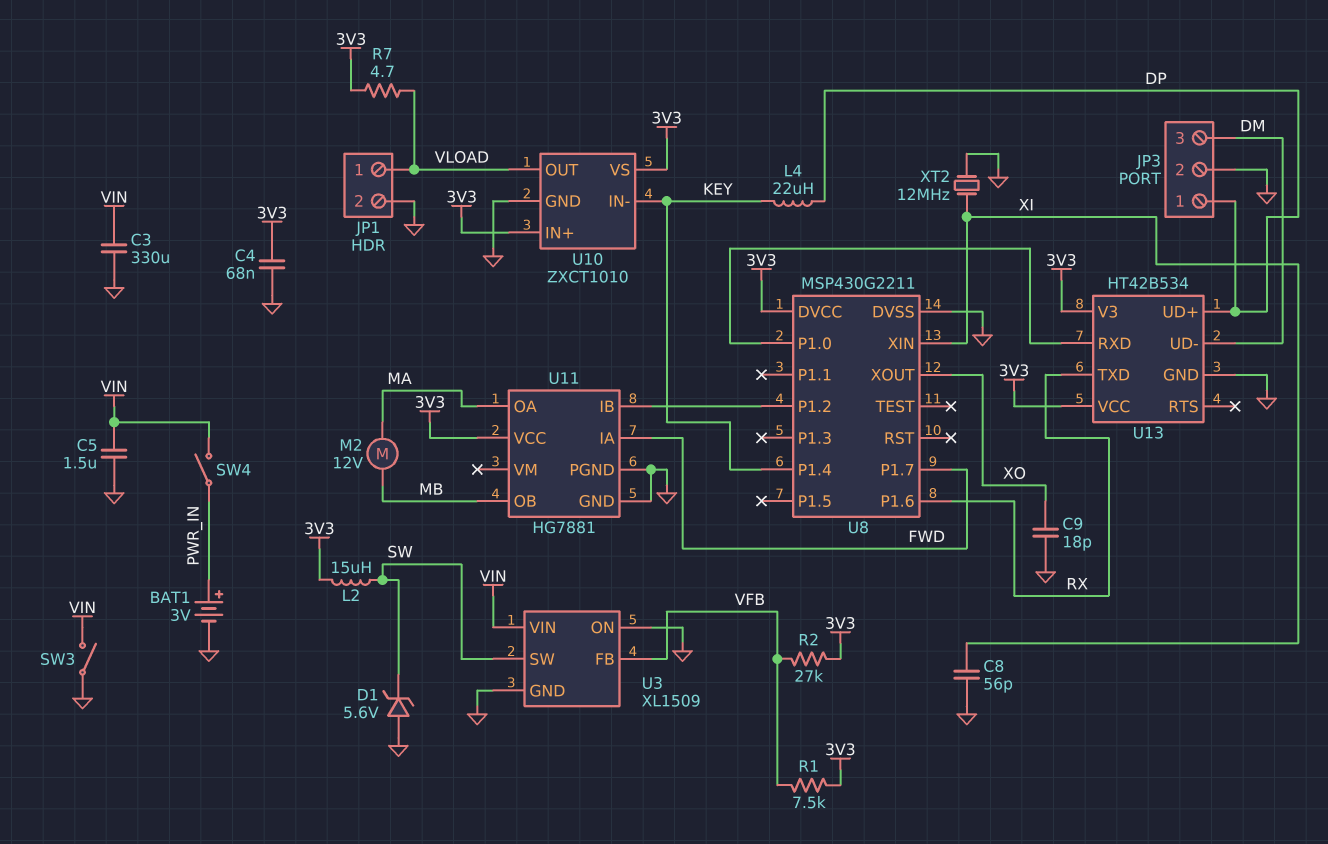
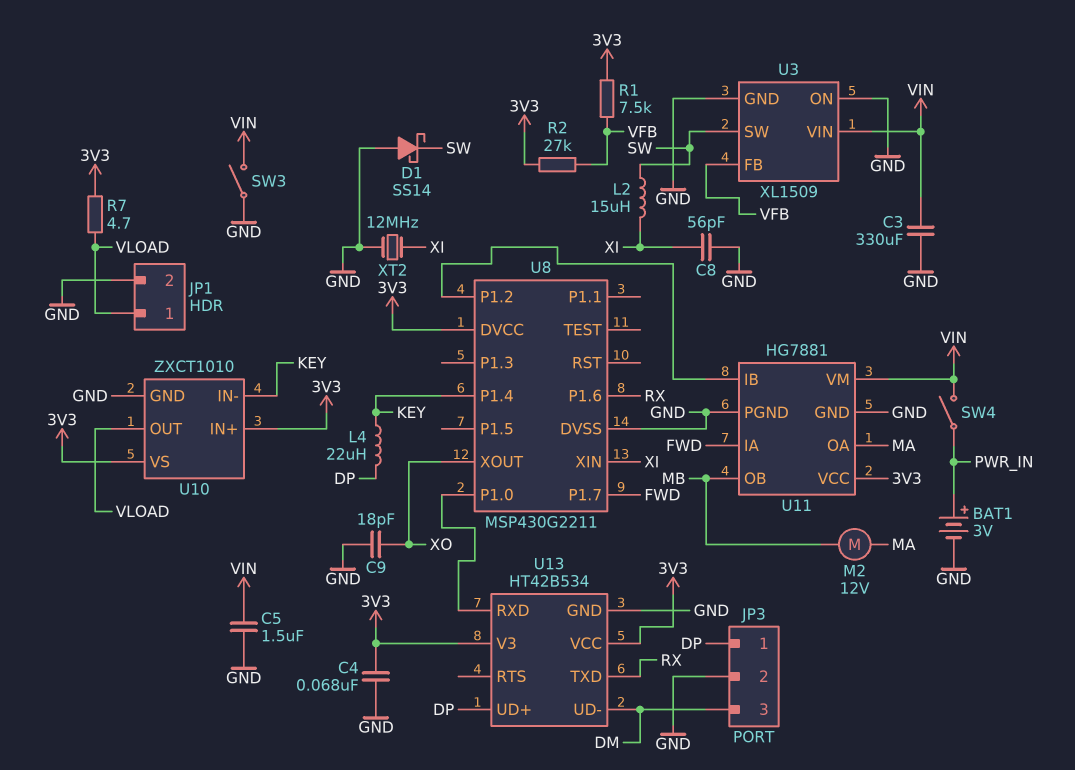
D1: zener 5.6V (A GND, K SW) -> schottky SS14 (A GND, K SW)
L2: 15uH (3V3, SW) -> 15uH (SW, XI)
U11 pin VM: none -> VIN

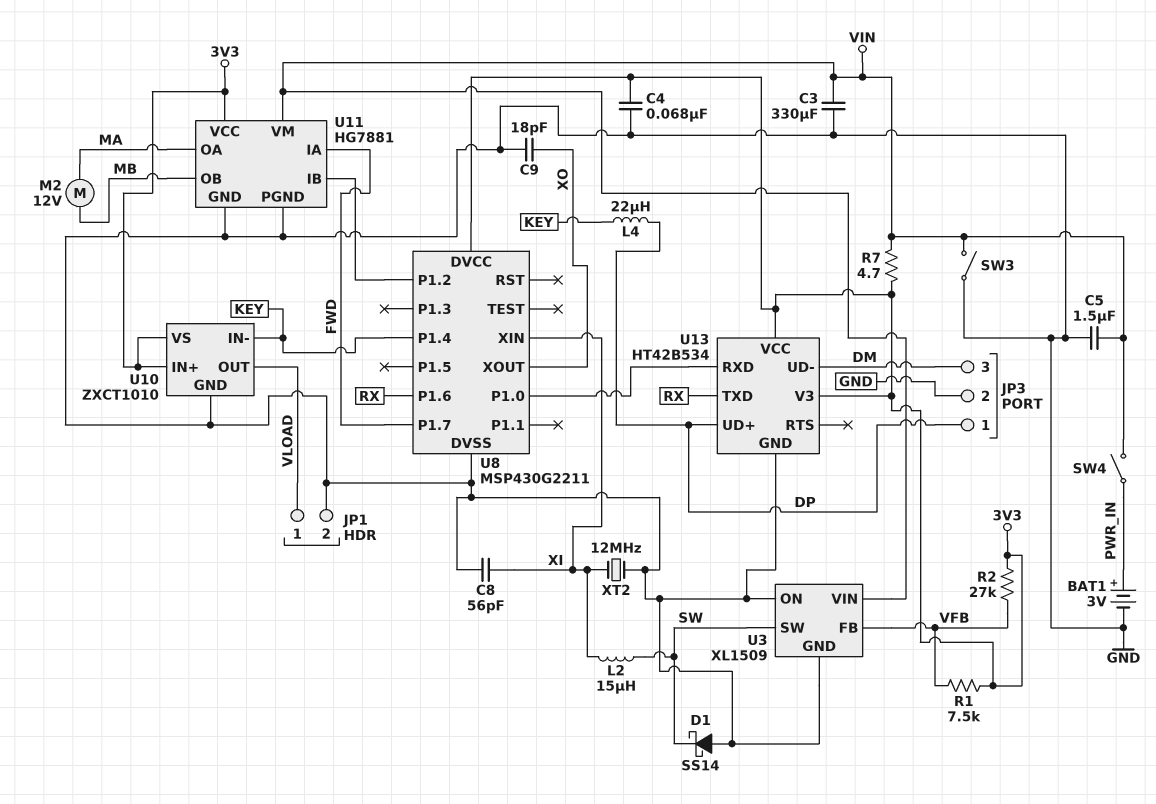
R7: 4.7 (3V3, VLOAD) -> 4.7 (3V3, VIN)

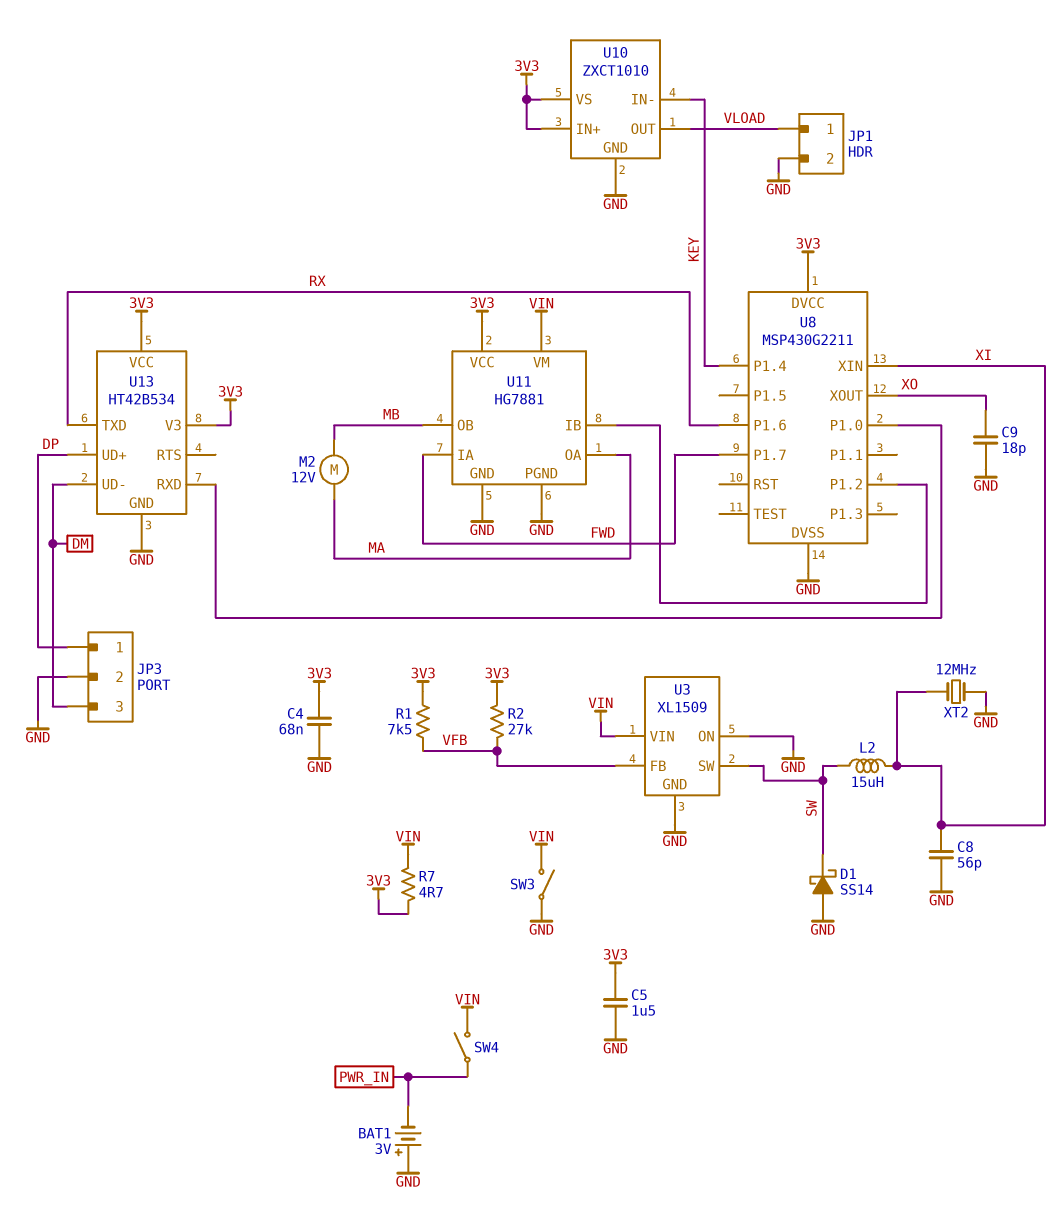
BAT1: 3V (plus PWR_IN, minus GND) -> 3V (plus GND, minus PWR_IN)
C3: 330uF (GND, VIN) -> none
C5: 1.5uF (GND, VIN) -> 1.5uF (3V3, GND)
L4: 22uH (DP, KEY) -> none

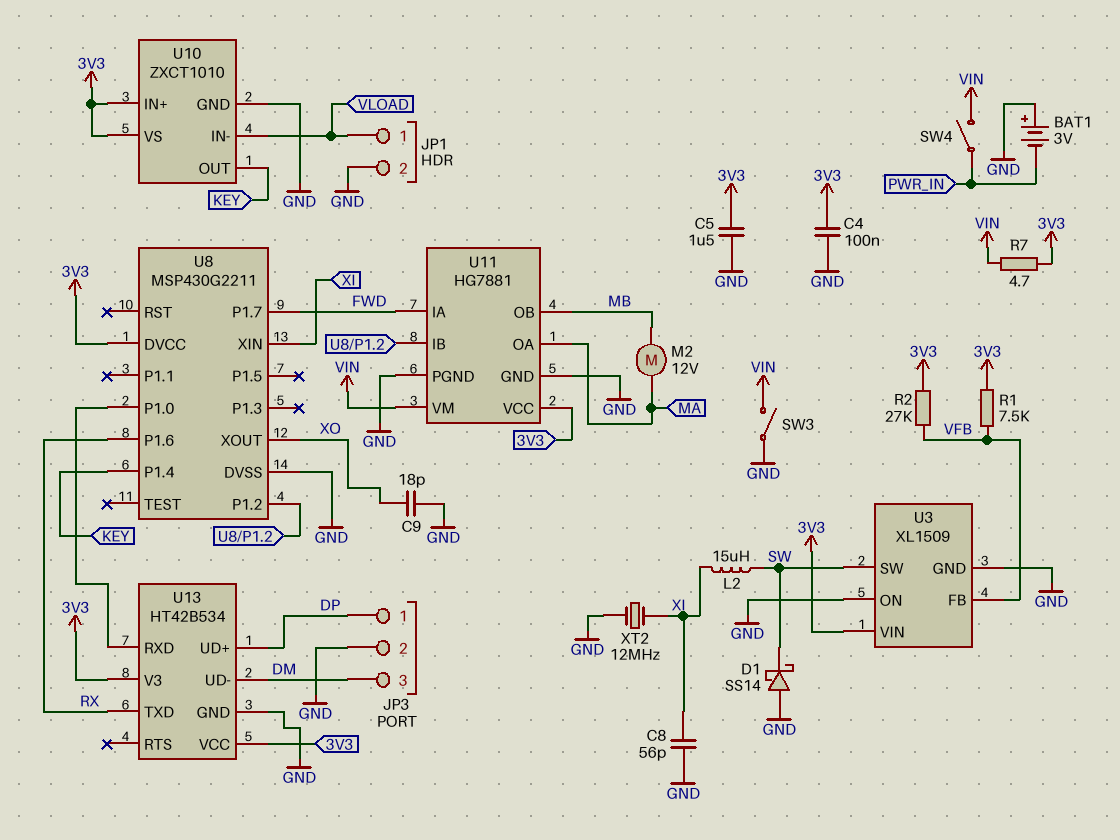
C4: 68nF (3V3, GND) -> 100nF (3V3, GND)
U3 pin VIN: VIN -> 3V3
U10 pin IN-: KEY -> VLOAD
U10 pin OUT: VLOAD -> KEY

